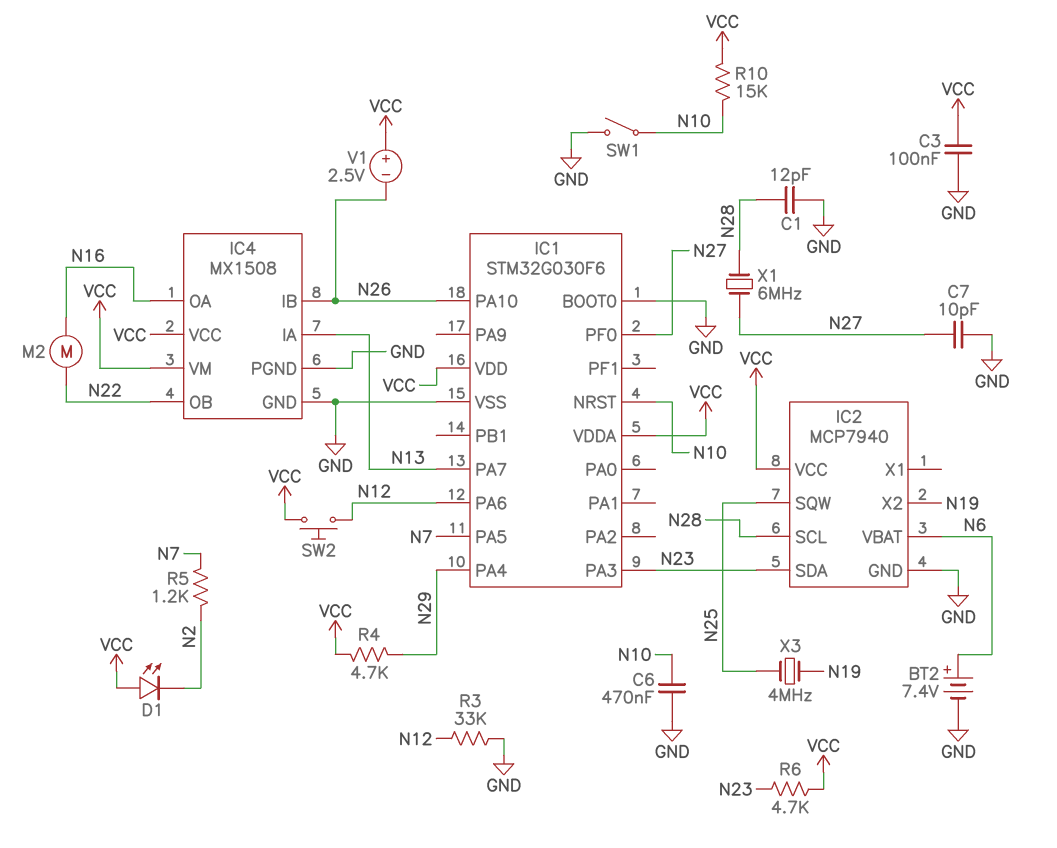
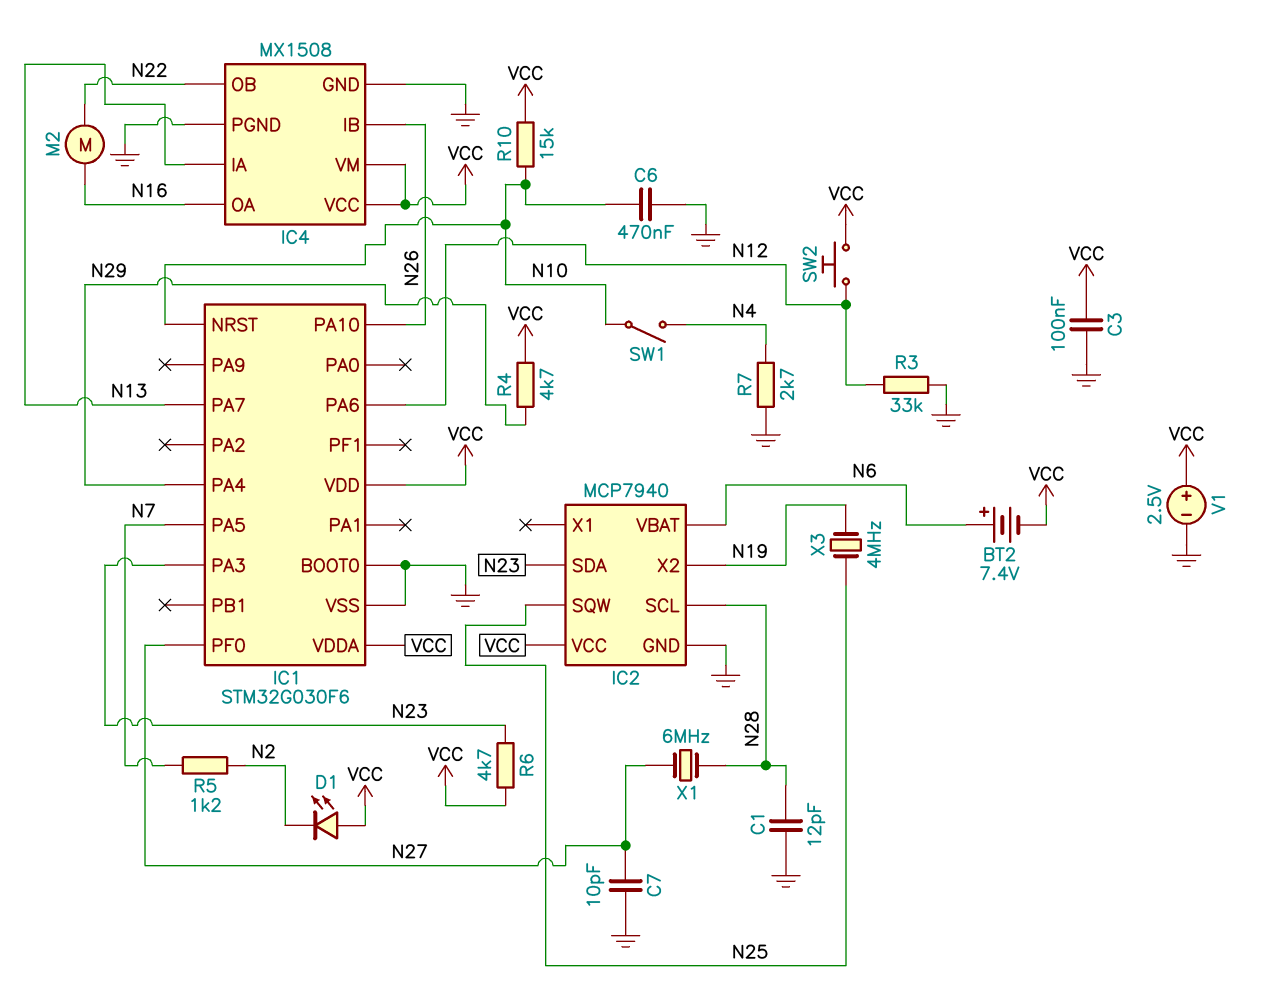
BT2: 7.4V (plus N6, minus GND) -> 7.4V (plus N6, minus VCC)
R7: none -> 2.7k (GND, N4)
SW1: switch (GND, N10) -> switch (N4, N10)
V1: 2.5V (plus VCC, minus N26) -> 2.5V (plus VCC, minus GND)

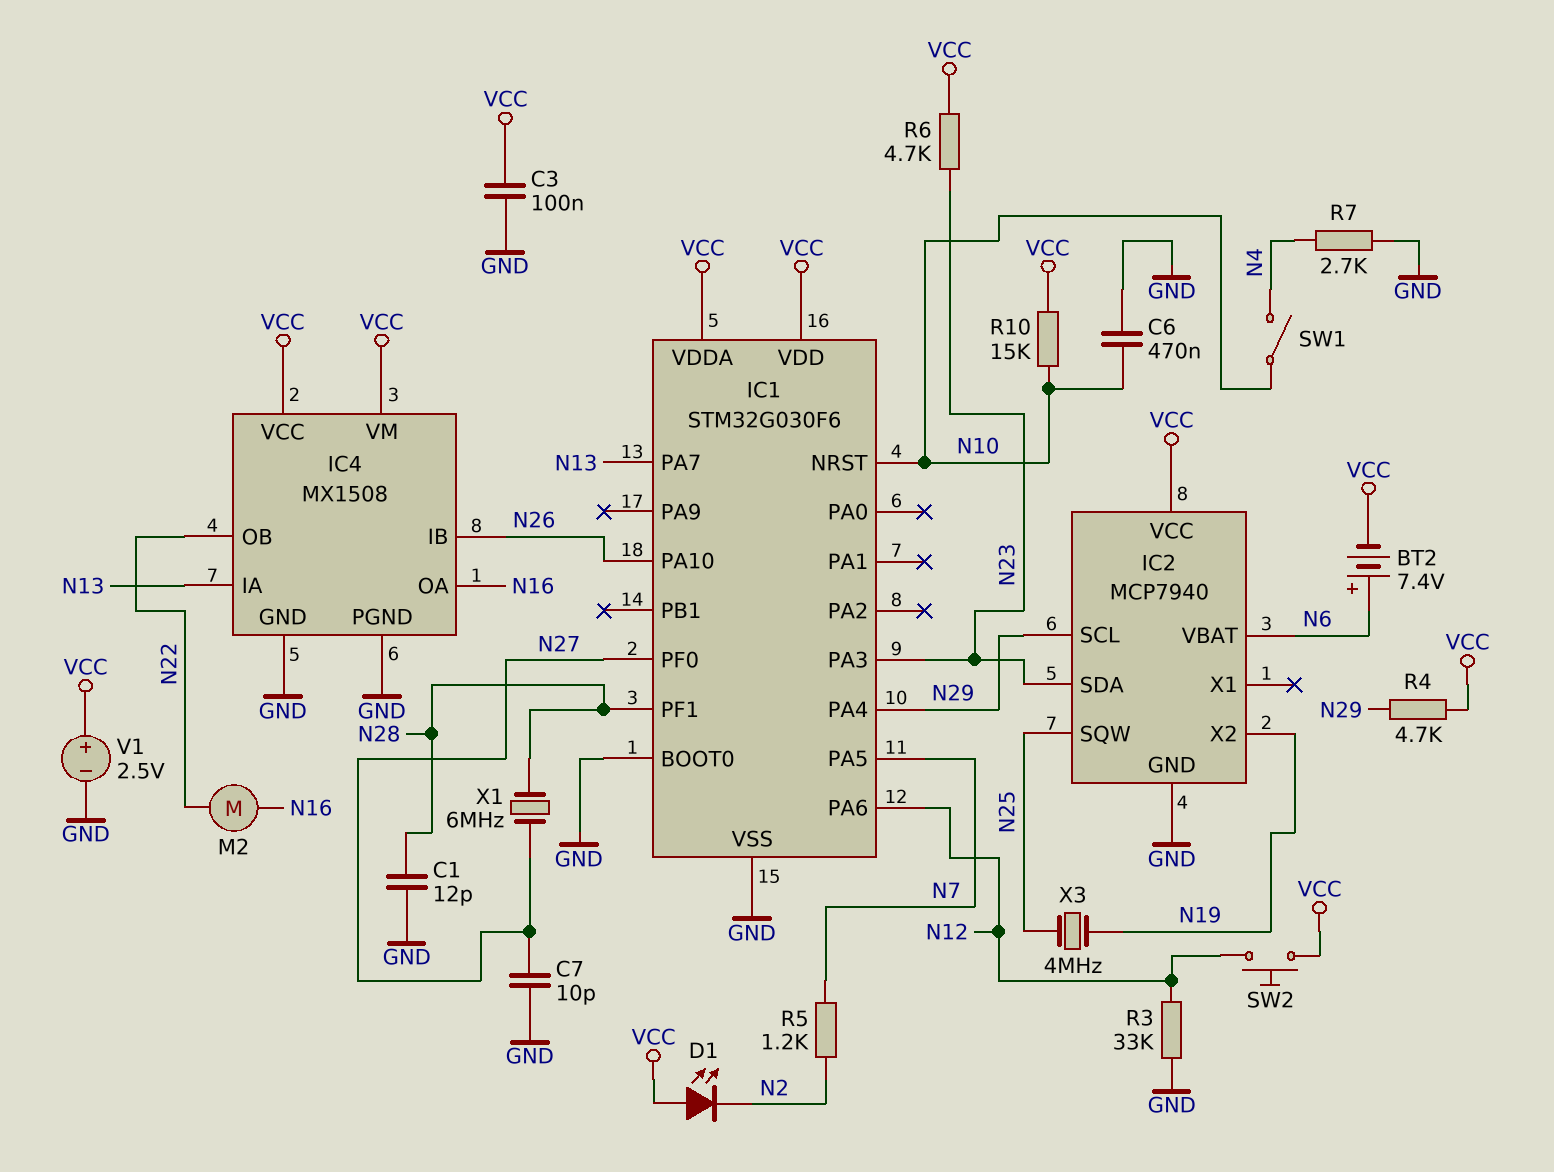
IC1 pin PF1: none -> N28
IC2 pin SCL: N28 -> N29

